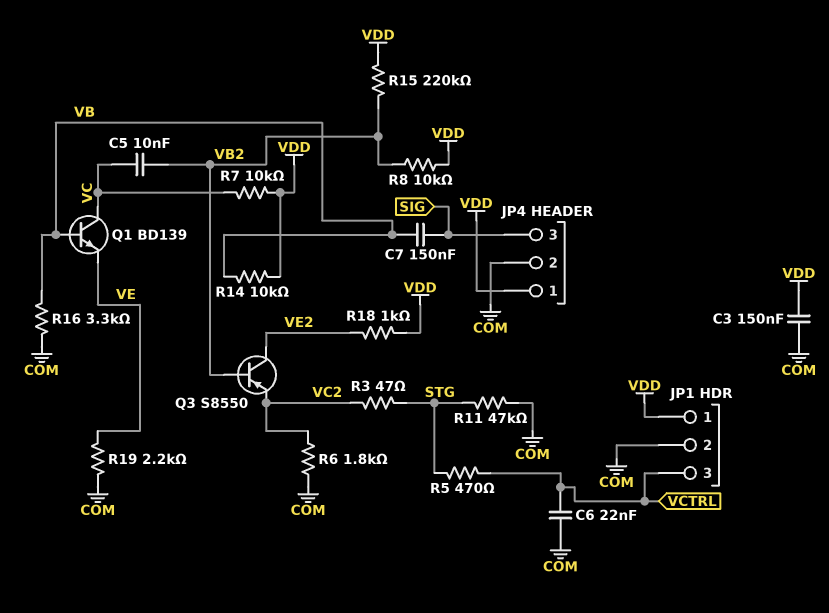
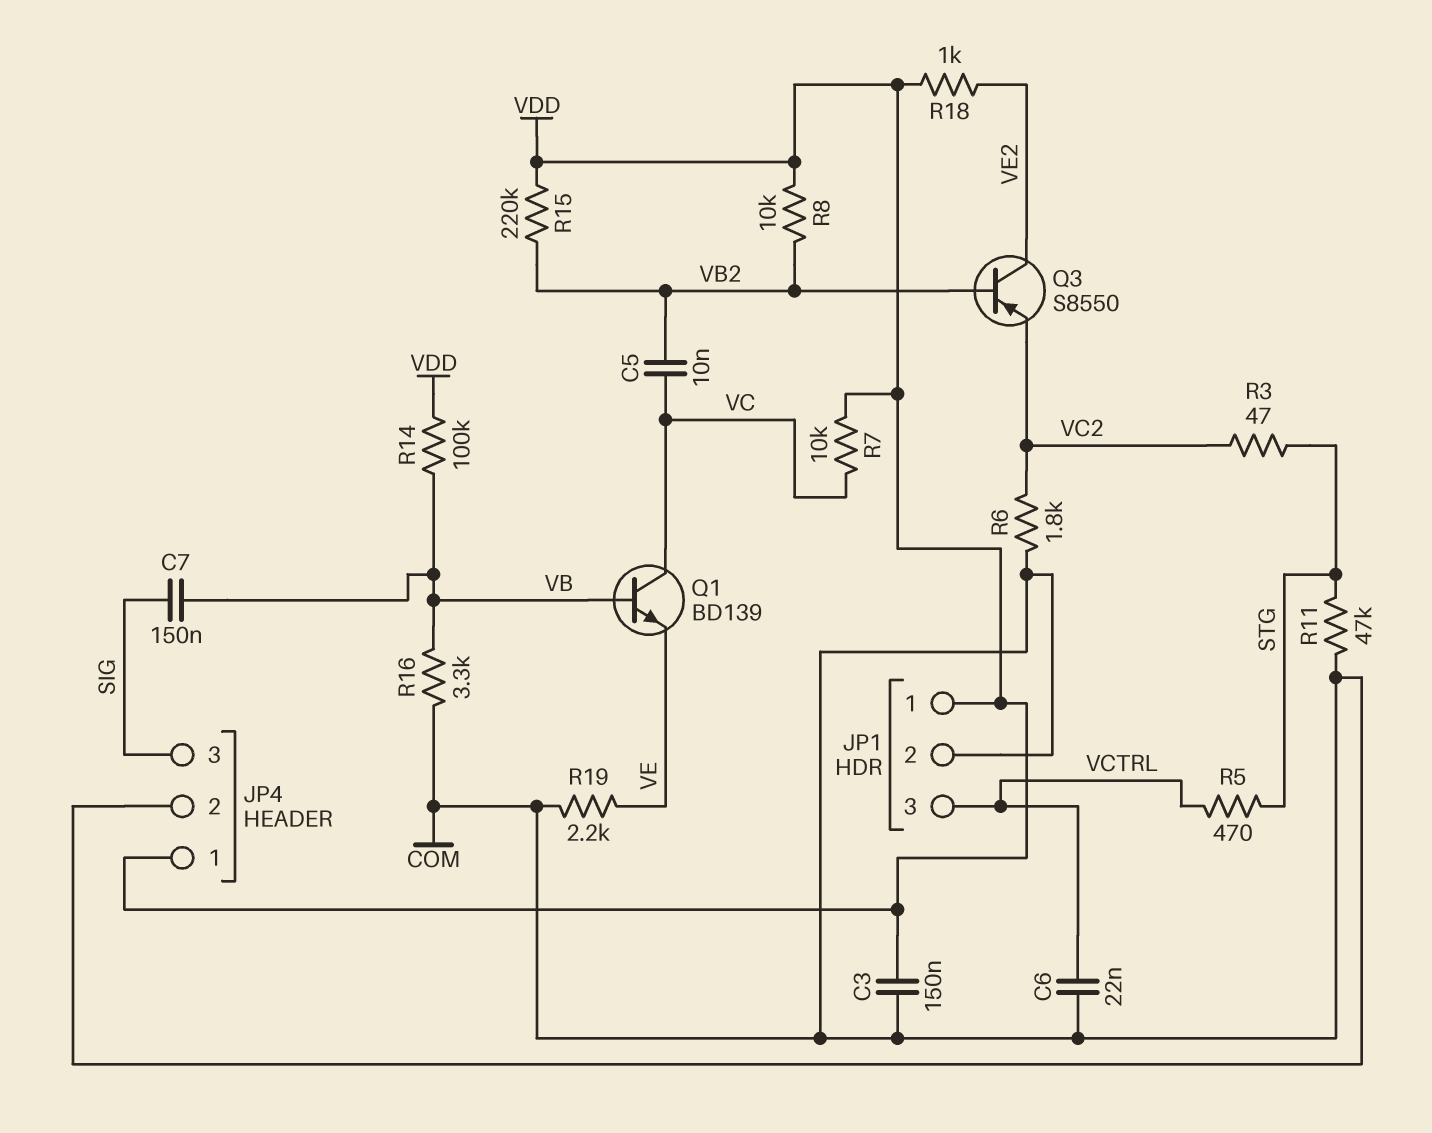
R14: 10k (VB, VDD) -> 100k (VB, VDD)

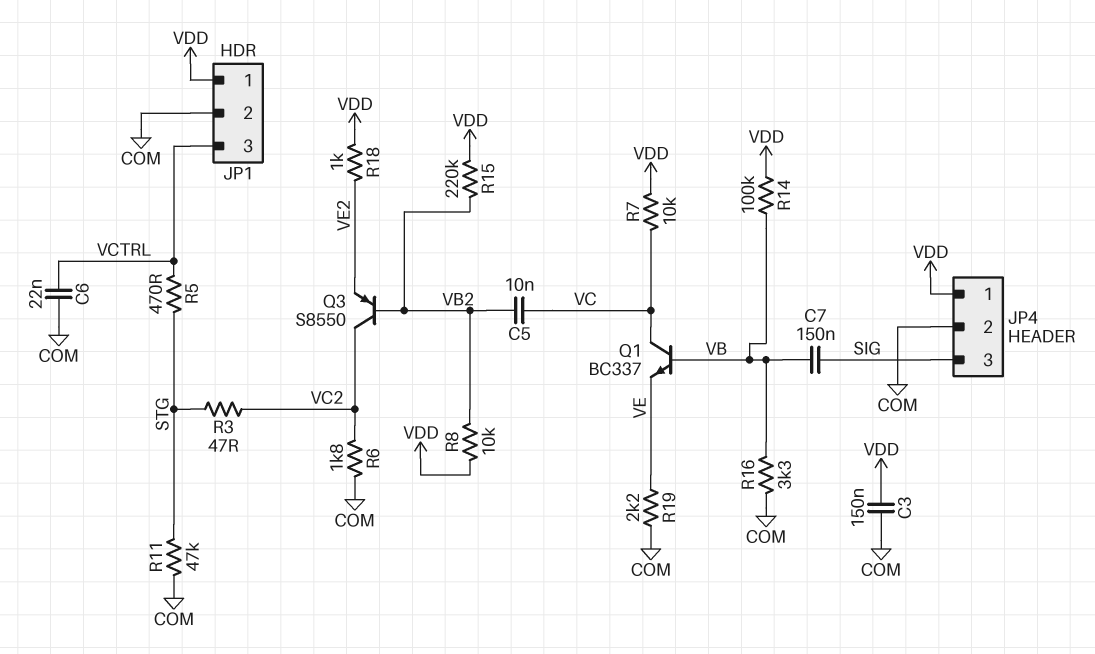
Q1: NPN BD139 (B VB, C VC, E VE) -> NPN BC337 (B VB, C VC, E VE)
Q3: PNP S8550 (B VB2, C VE2, E VC2) -> PNP S8550 (B VB2, C VC2, E VE2)

